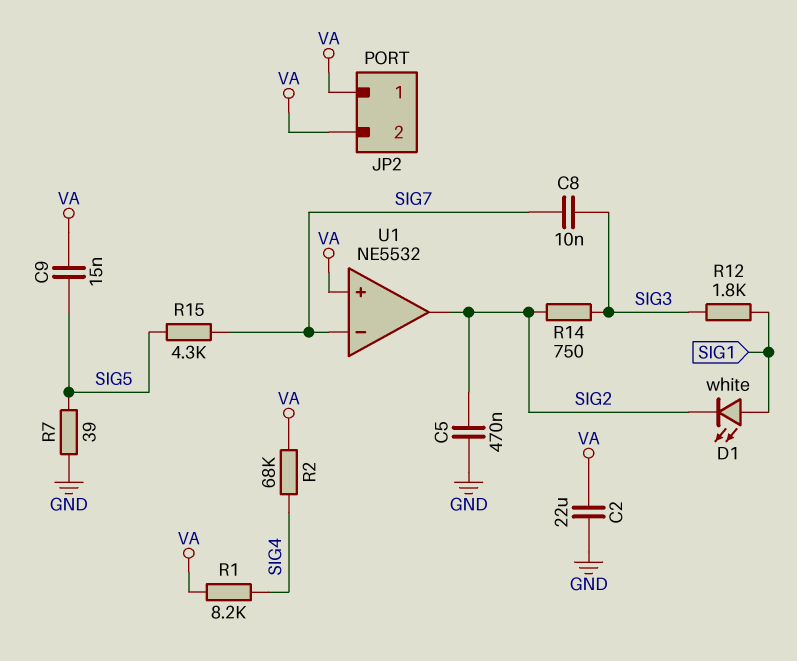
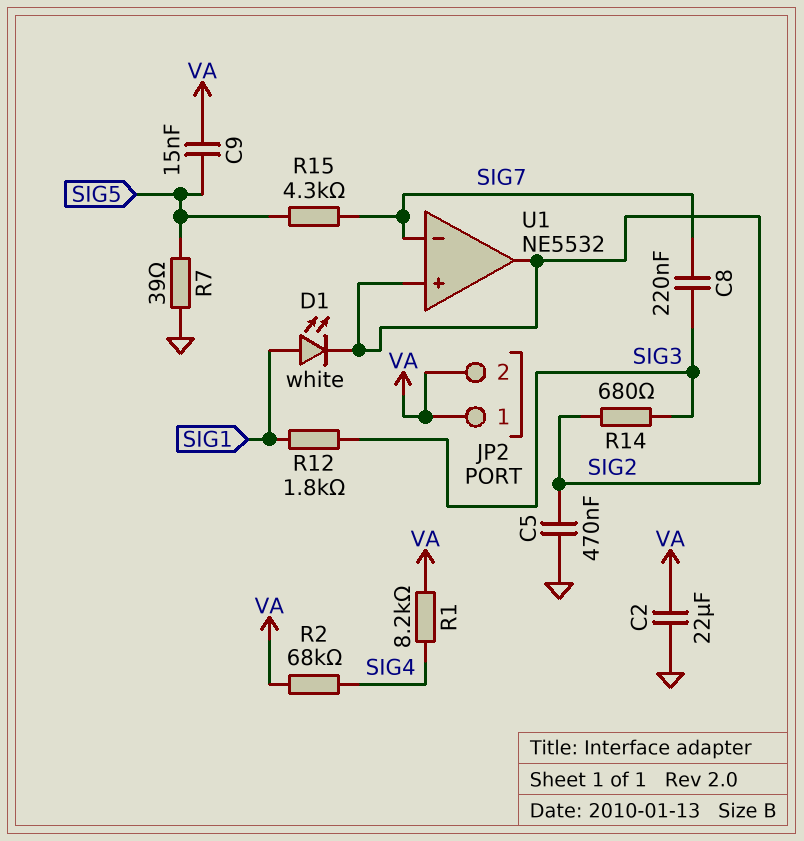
C8: 10nF (SIG3, SIG7) -> 220nF (SIG3, SIG7)
R14: 750 (SIG2, SIG3) -> 680 (SIG2, SIG3)
U1 pin in+: VA -> SIG2

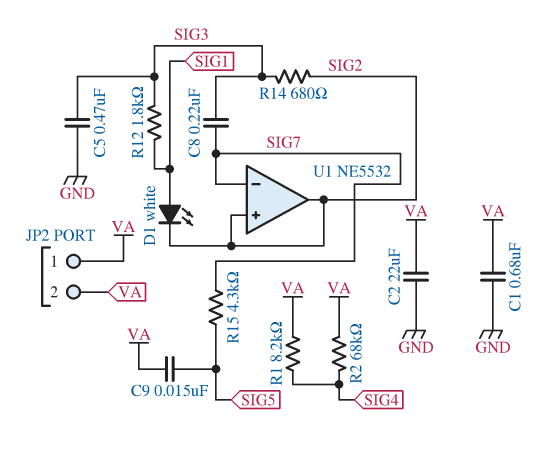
C1: none -> 680nF (GND, VA)
C5: 470nF (GND, SIG2) -> 470nF (GND, SIG3)
R7: 39 (GND, SIG5) -> none

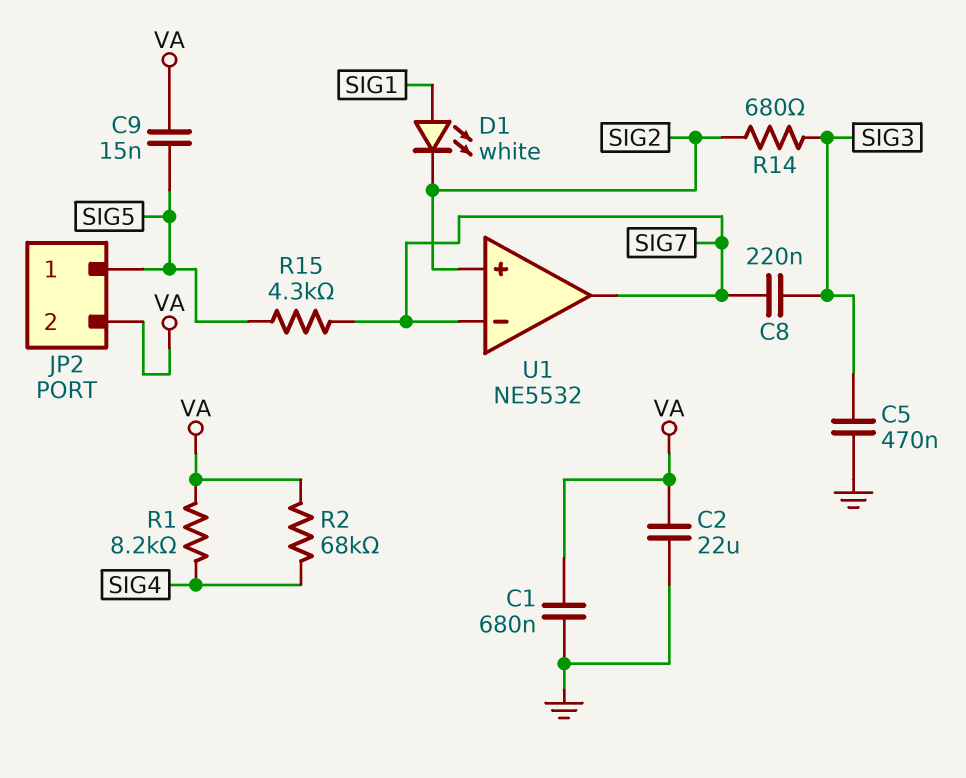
JP2 pin 1: VA -> SIG5
R12: 1.8k (SIG1, SIG3) -> none
U1 pin out: SIG2 -> SIG7

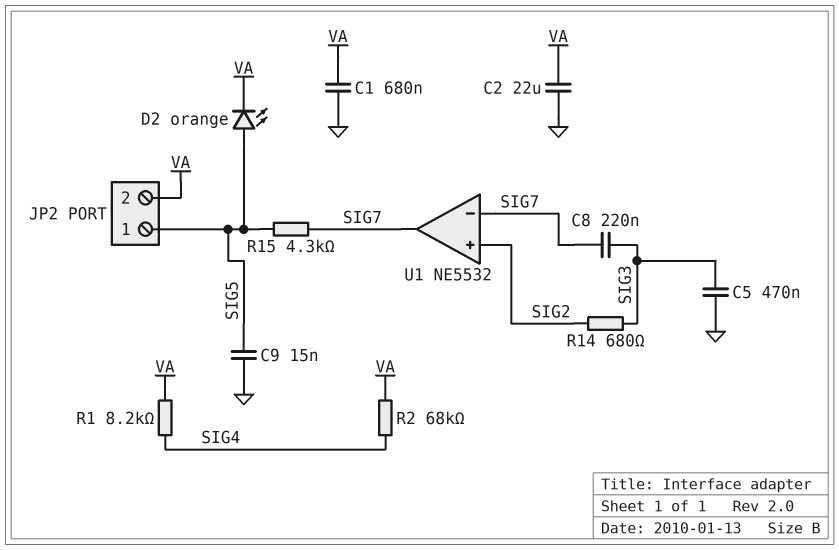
C9: 15nF (SIG5, VA) -> 15nF (GND, SIG5)
D1: LED white (A SIG1, K SIG2) -> none
D2: none -> LED orange (A SIG5, K VA)

